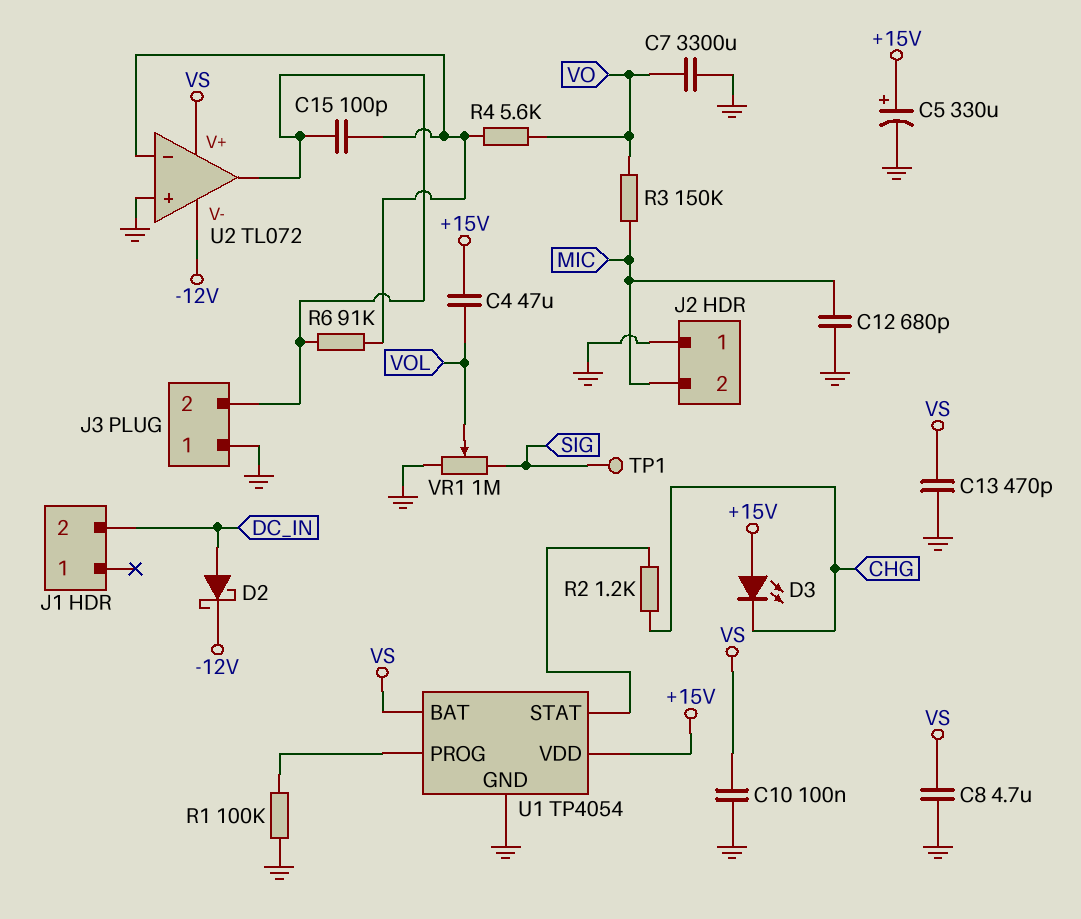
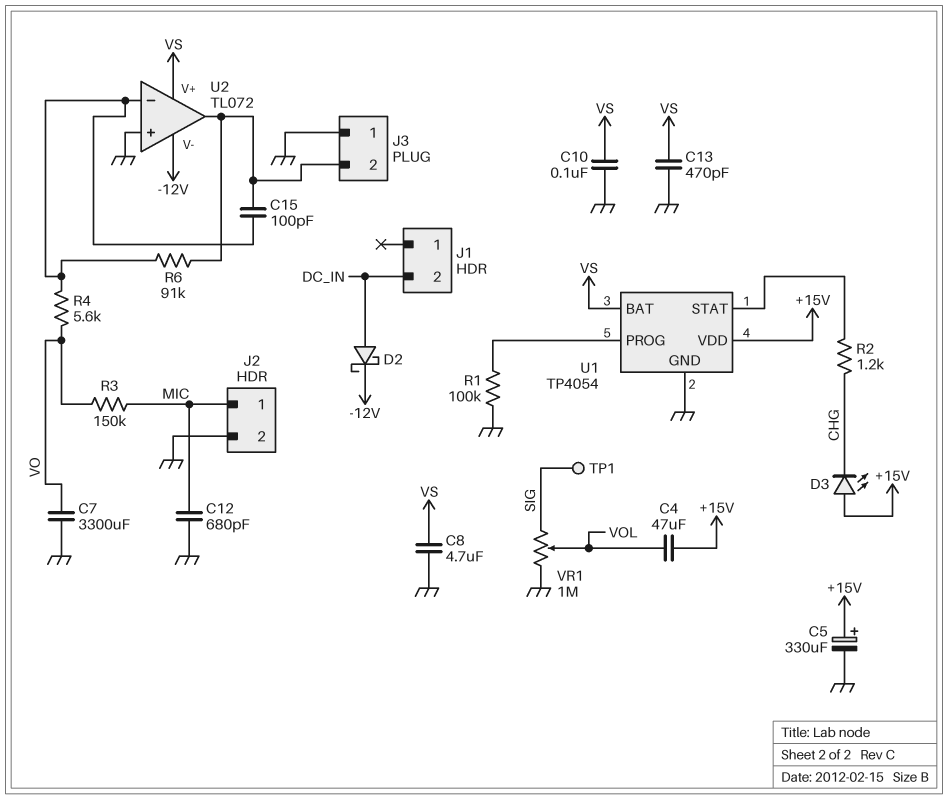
J2 pin 1: GND -> MIC
J2 pin 2: MIC -> GND

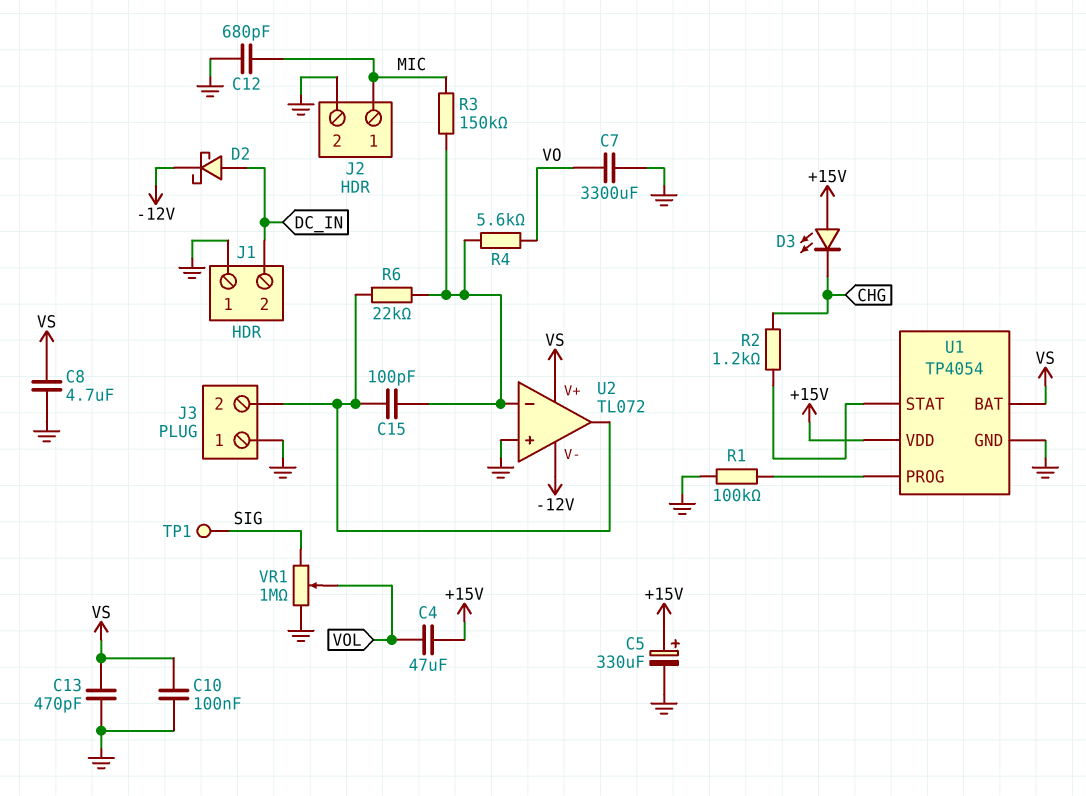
J1 pin 1: none -> GND
R3: 150k (MIC, VO) -> 150k (MIC, U2/in-)
R6: 91k (J3/2, U2/in-) -> 22k (J3/2, U2/in-)

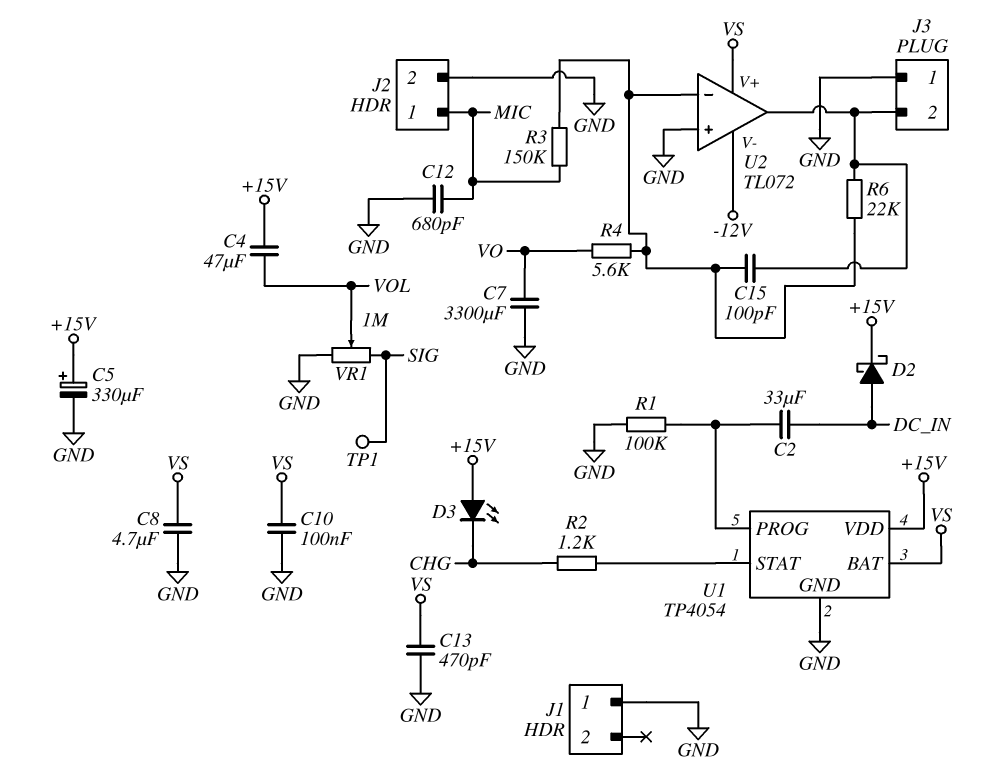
C2: none -> 33uF (DC_IN, U1/PROG)
D2: schottky (A DC_IN, K -12V) -> schottky (A DC_IN, K +15V)
J1 pin 2: DC_IN -> none

